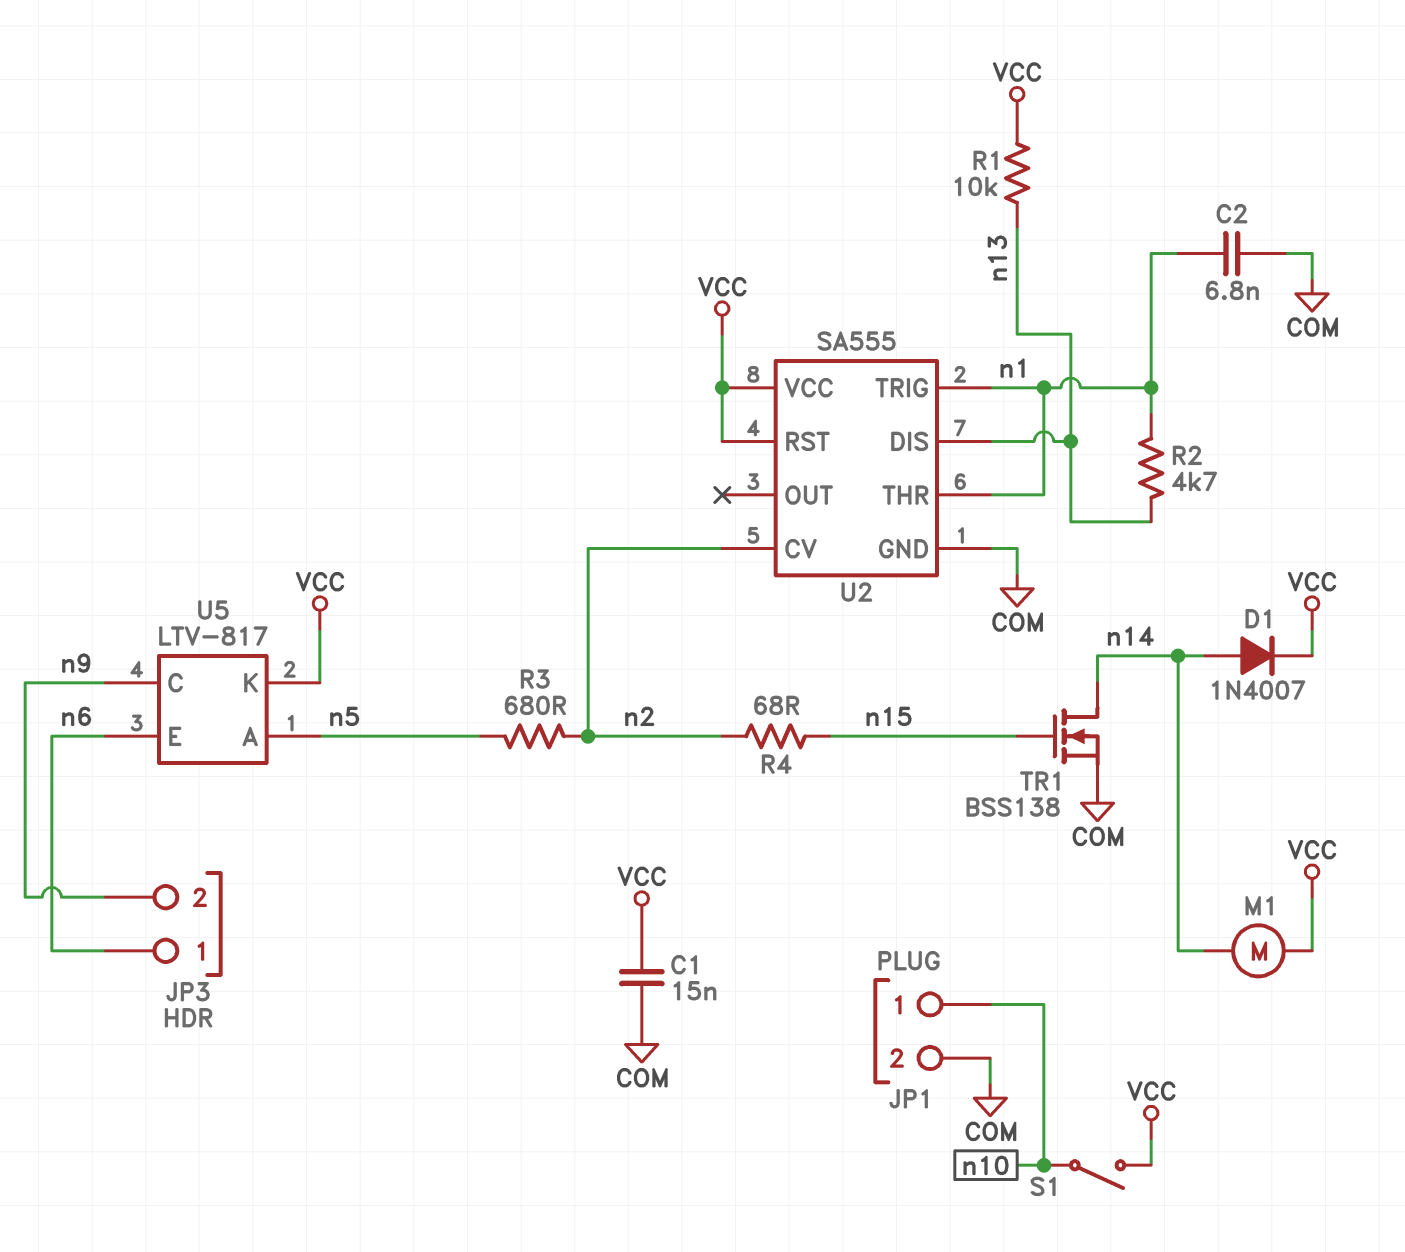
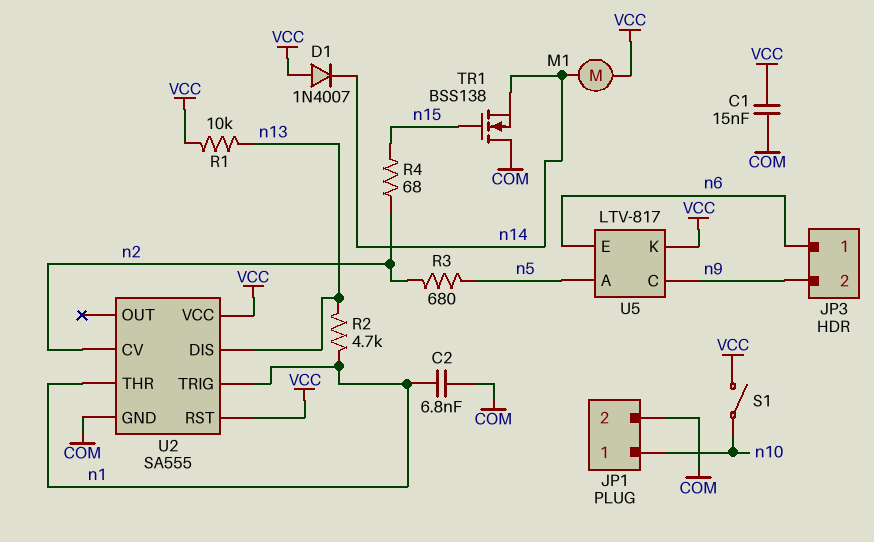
D1: diode 1N4007 (A n14, K VCC) -> diode 1N4007 (A VCC, K n14)
TR1: NMOS BSS138 (G n15, D n14, S COM) -> NMOS BSS138 (G n15, D COM, S n14)

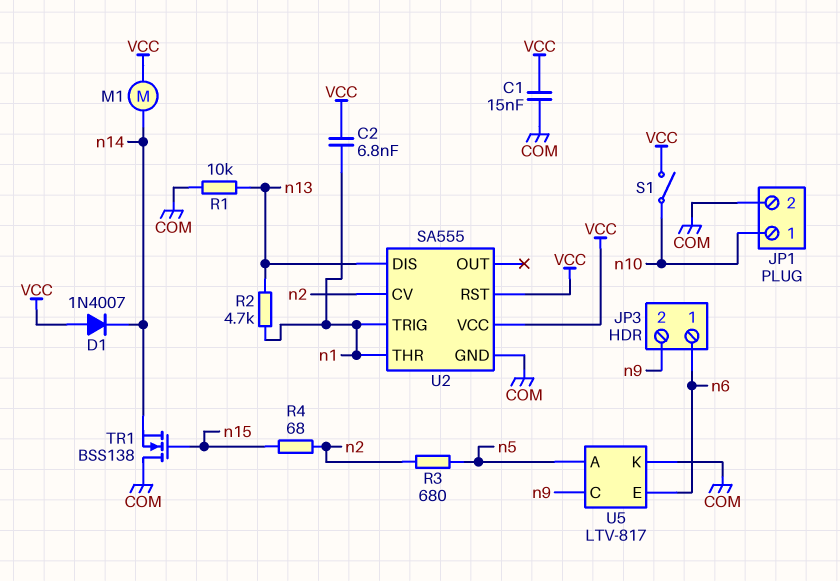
C2: 6.8nF (COM, n1) -> 6.8nF (VCC, n1)
R1: 10k (VCC, n13) -> 10k (COM, n13)
U5 pin K: VCC -> COM

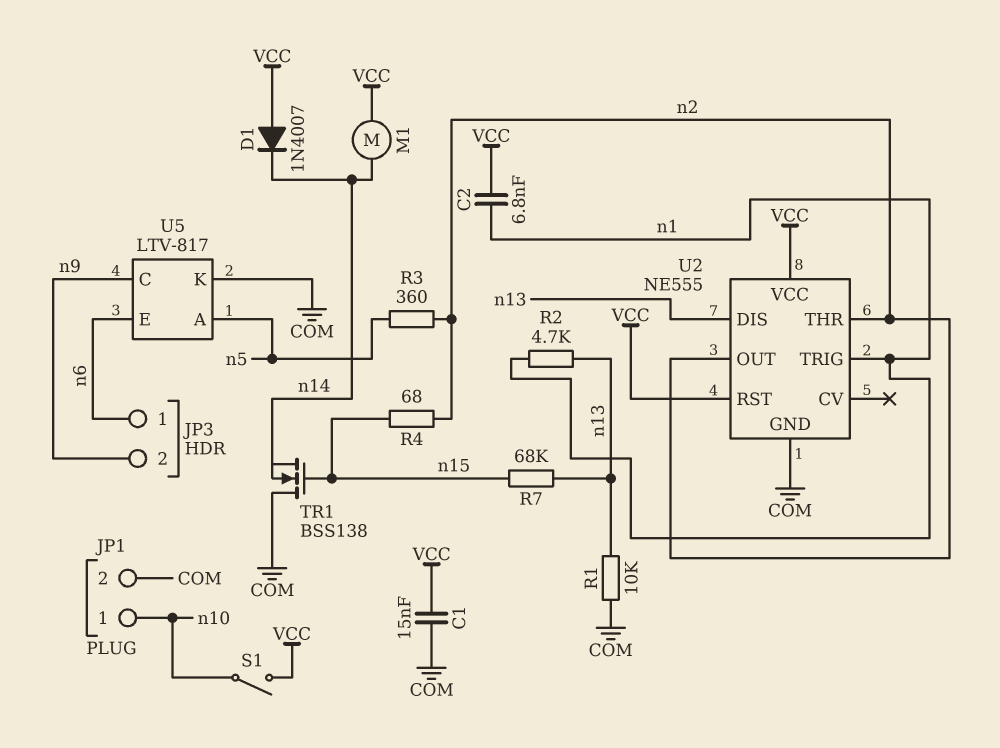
R3: 680 (n2, n5) -> 360 (n2, n5)
R7: none -> 68k (n13, n15)
U2: SA555 -> NE555
U2 pin CV: n2 -> none
U2 pin OUT: none -> n2
U2 pin THR: n1 -> n2

